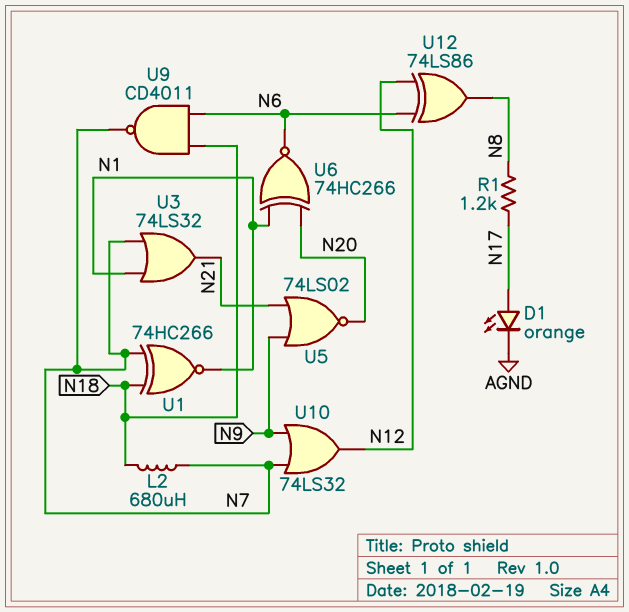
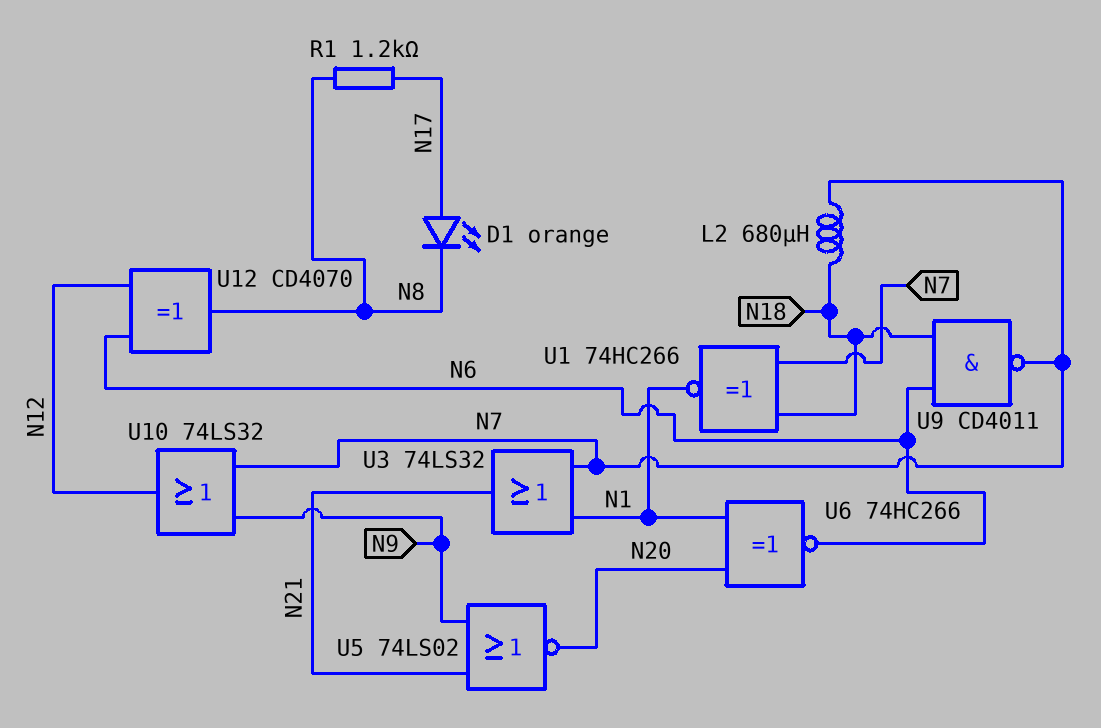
D1: LED orange (A N17, K AGND) -> LED orange (A N17, K N8)
U12: XOR 74LS86 (in N6, in N12, out N8) -> XOR CD4070 (in N6, in N12, out N8)

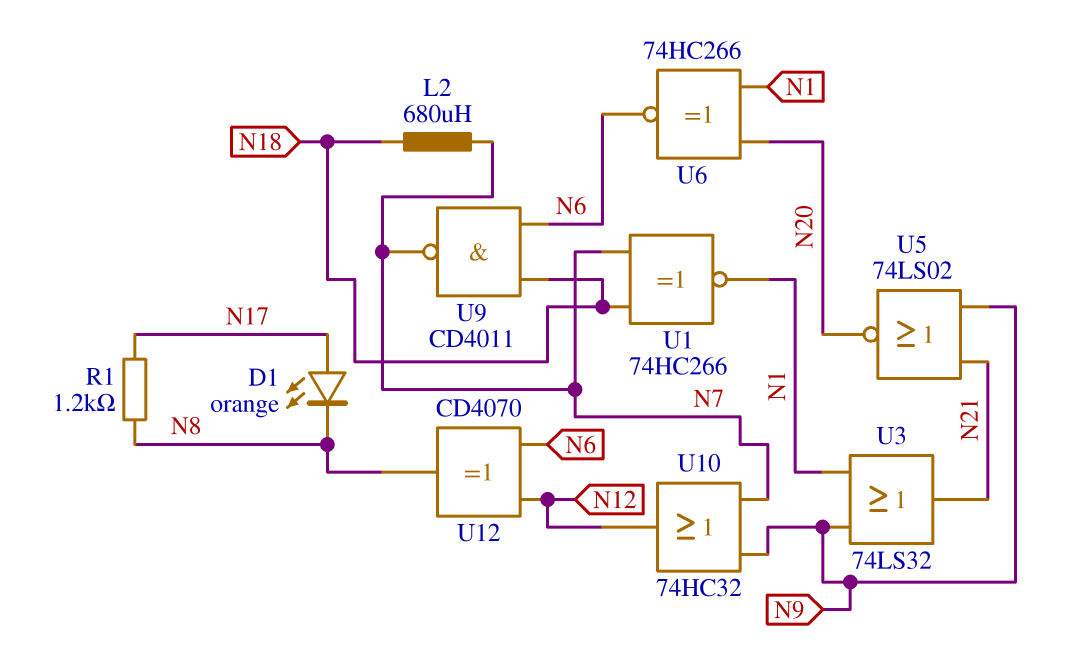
U3: OR 74LS32 (in N1, in N7, out N21) -> OR 74LS32 (in N1, in N9, out N21)
U10: OR 74LS32 (in N7, in N9, out N12) -> OR 74HC32 (in N7, in N9, out N12)

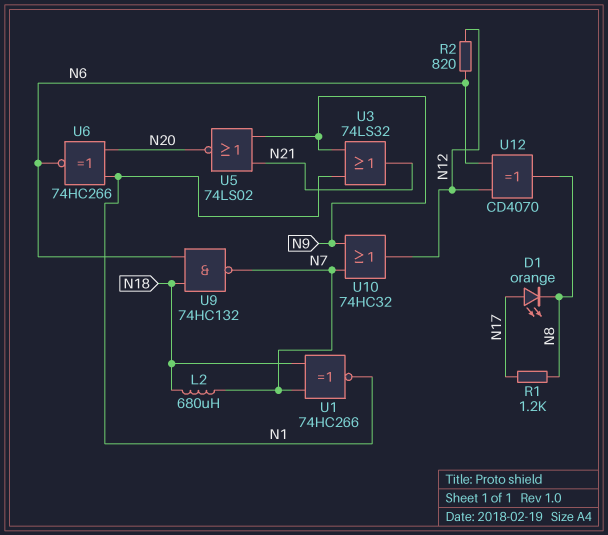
R2: none -> 820 (N6, N12)
U9: NAND CD4011 (in N6, in N18, out N7) -> NAND 74HC132 (in N6, in N18, out N7)

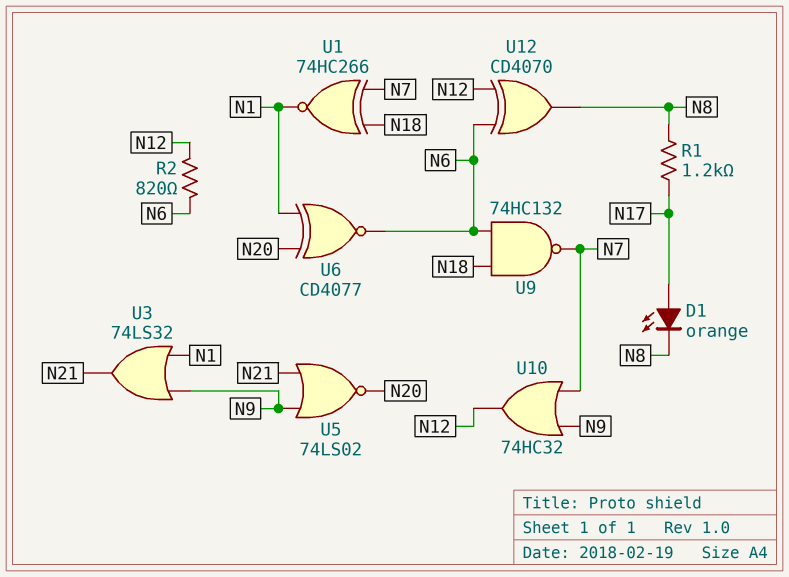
L2: 680uH (N7, N18) -> none
U6: XNOR 74HC266 (in N1, in N20, out N6) -> XNOR CD4077 (in N1, in N20, out N6)

